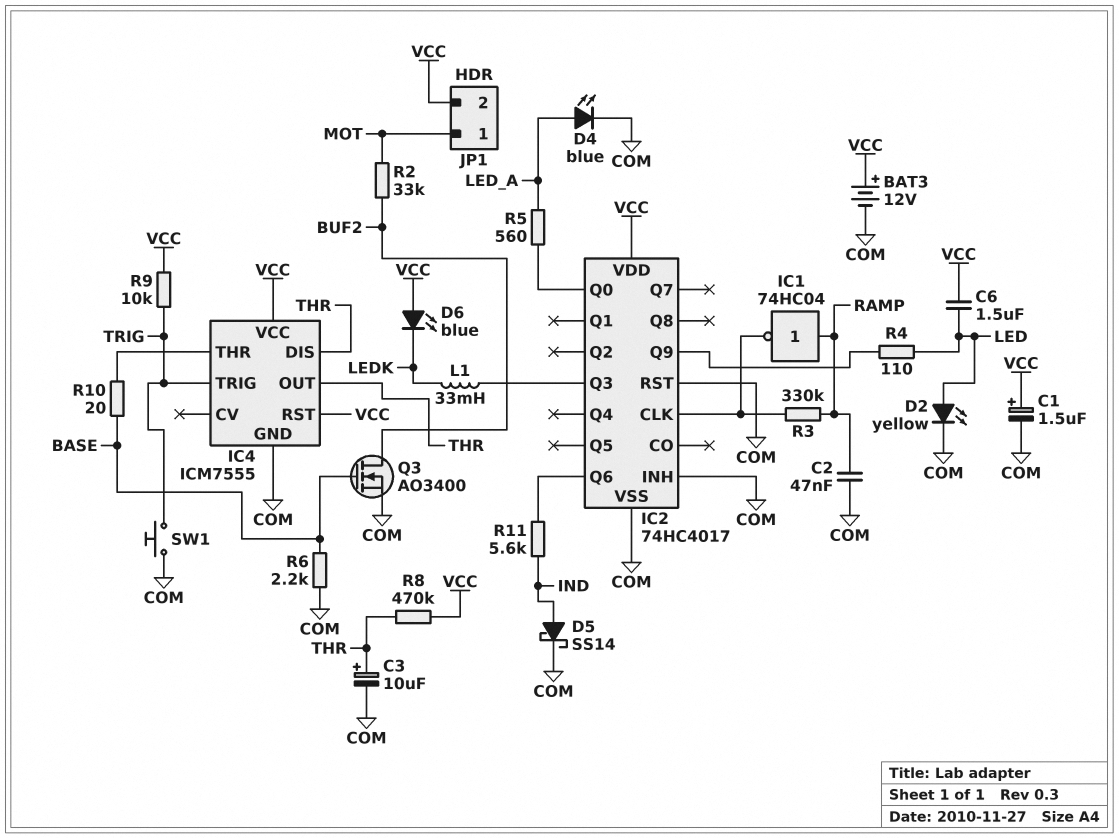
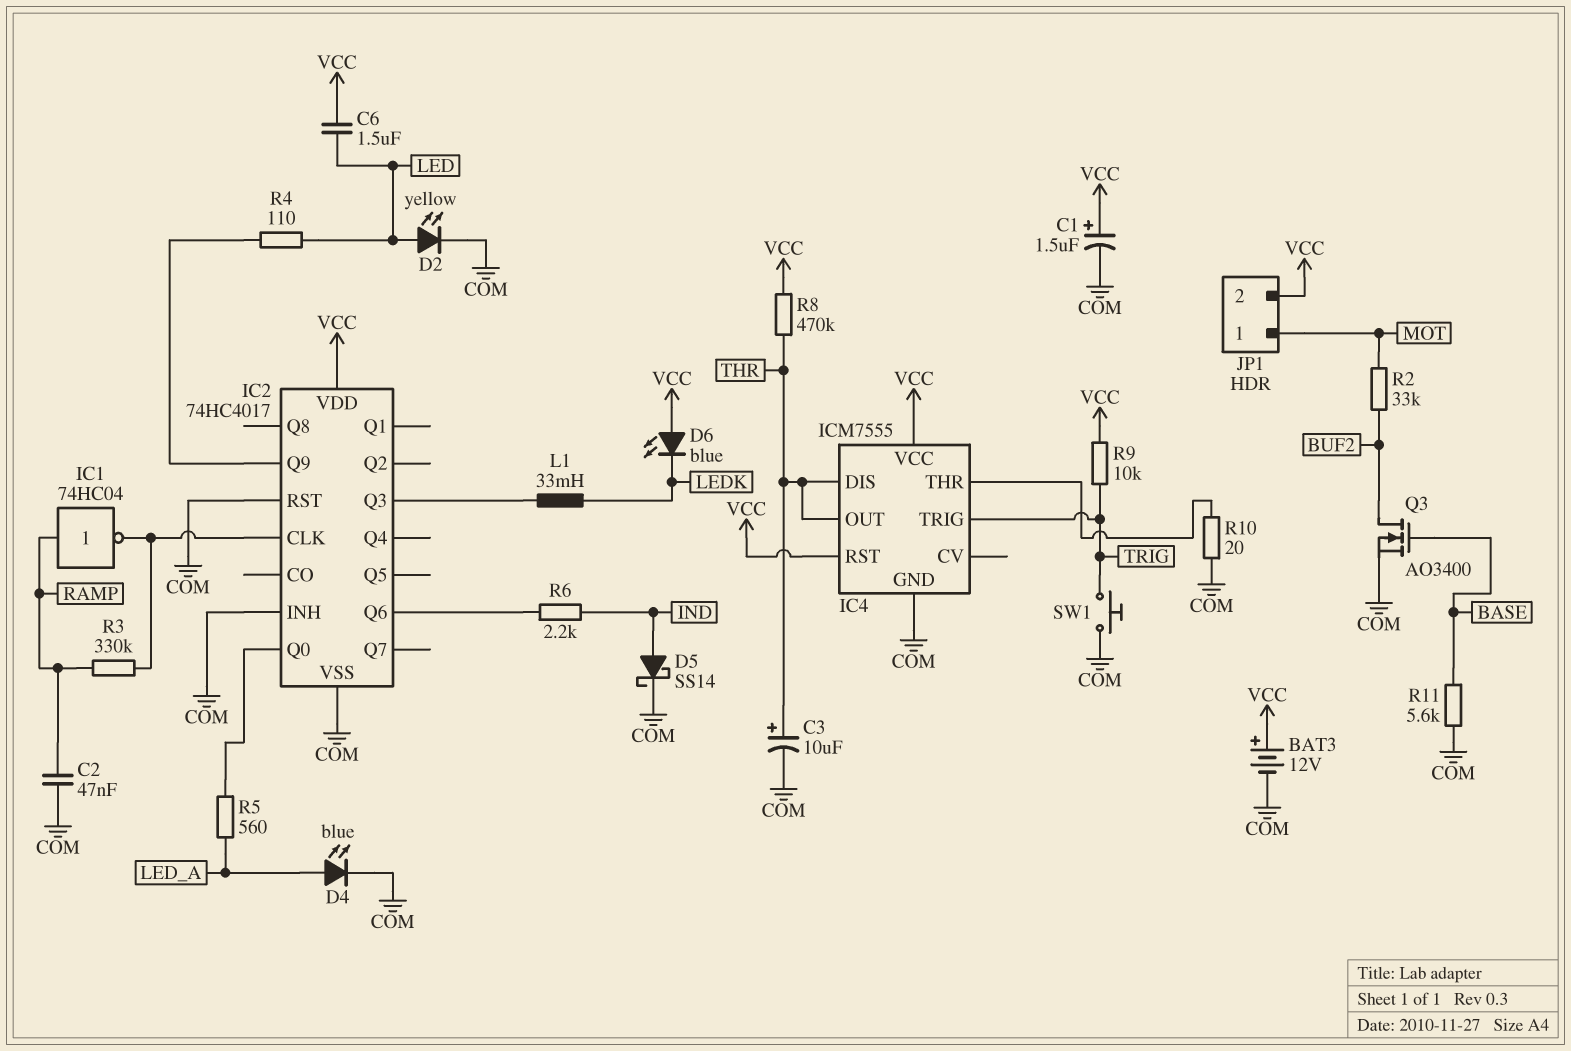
R6: 2.2k (BASE, COM) -> 2.2k (IC2/Q6, IND)
R10: 20 (BASE, IC4/THR) -> 20 (COM, IC4/THR)
R11: 5.6k (IC2/Q6, IND) -> 5.6k (BASE, COM)

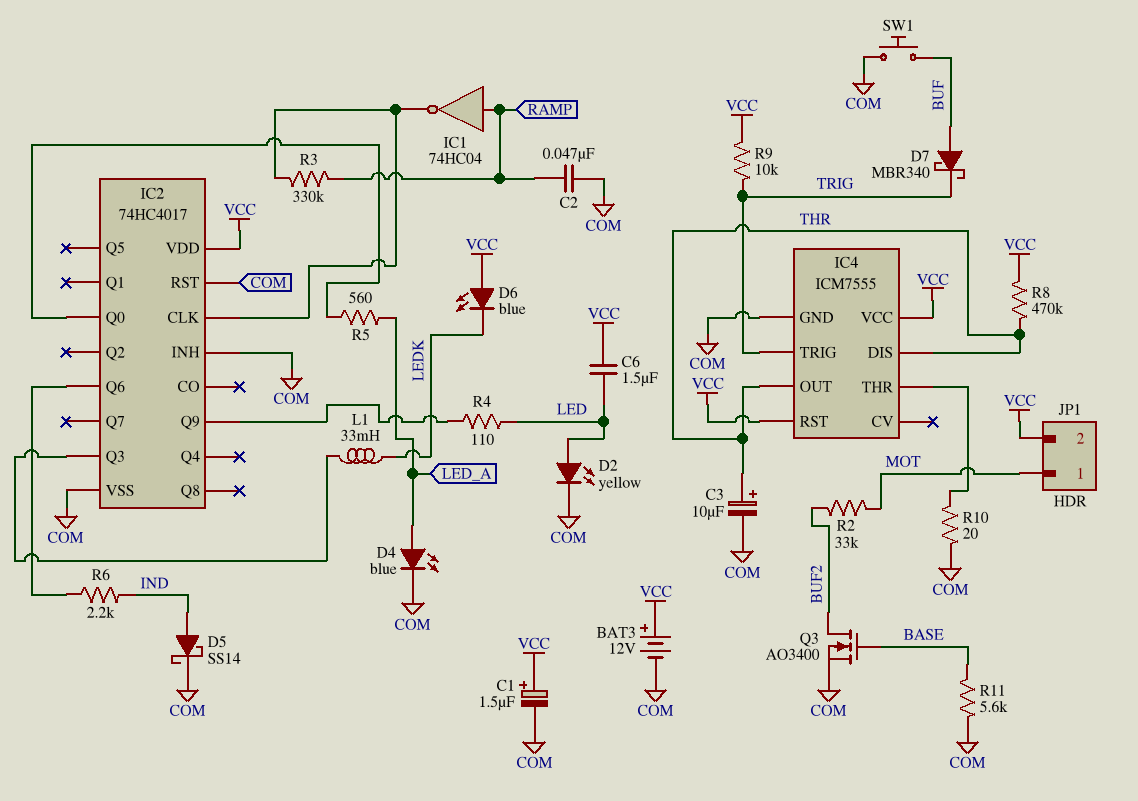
D7: none -> schottky MBR340 (A BUF, K TRIG)
SW1: button (COM, TRIG) -> button (BUF, COM)

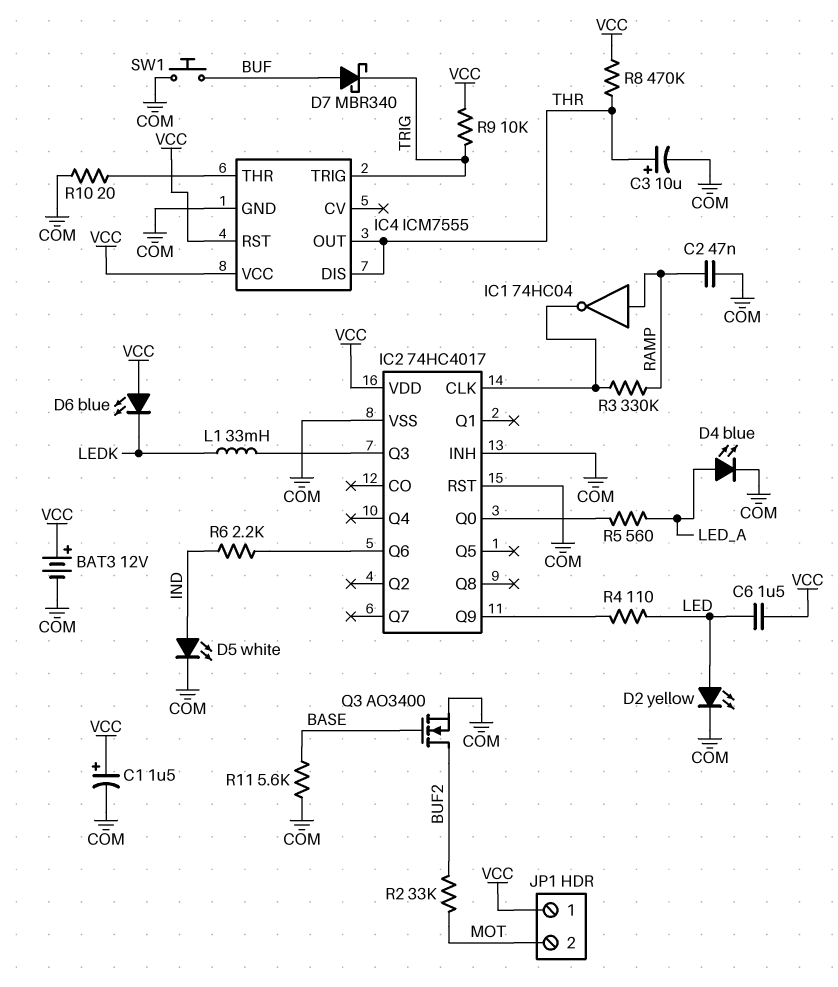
D5: schottky SS14 (A IND, K COM) -> LED white (A IND, K COM)
JP1 pin 1: MOT -> VCC
JP1 pin 2: VCC -> MOT

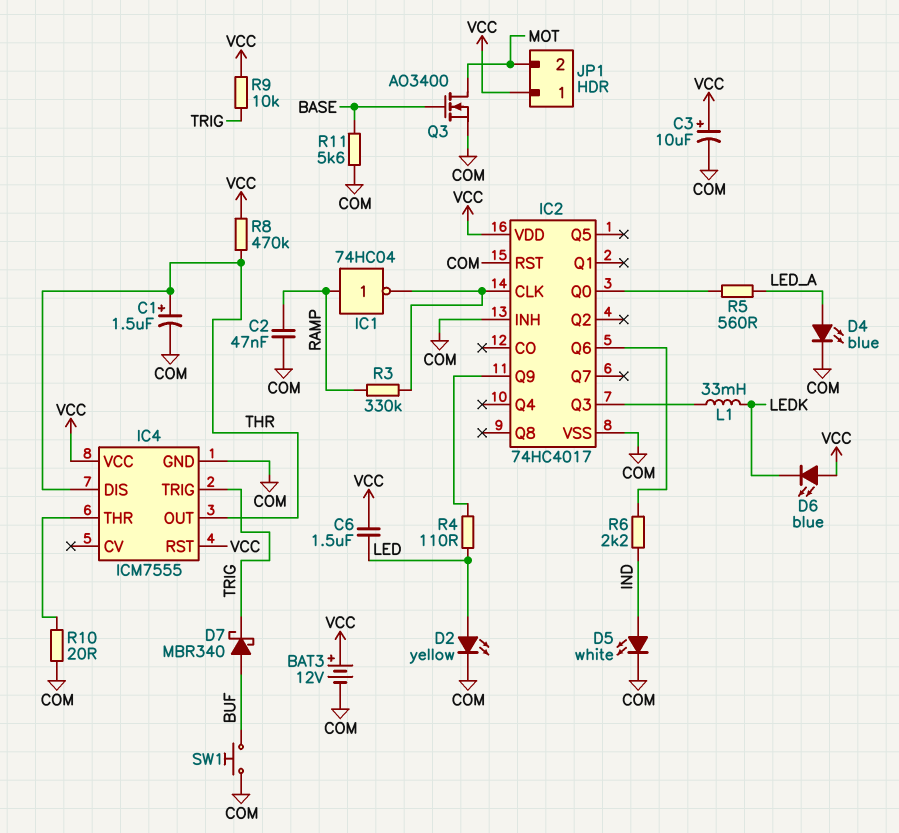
C1: 1.5uF (plus VCC, minus COM) -> 1.5uF (plus THR, minus COM)
C3: 10uF (plus THR, minus COM) -> 10uF (plus VCC, minus COM)
Q3: NMOS AO3400 (G BASE, D BUF2, S COM) -> NMOS AO3400 (G BASE, D MOT, S COM)
R2: 33k (BUF2, MOT) -> none

